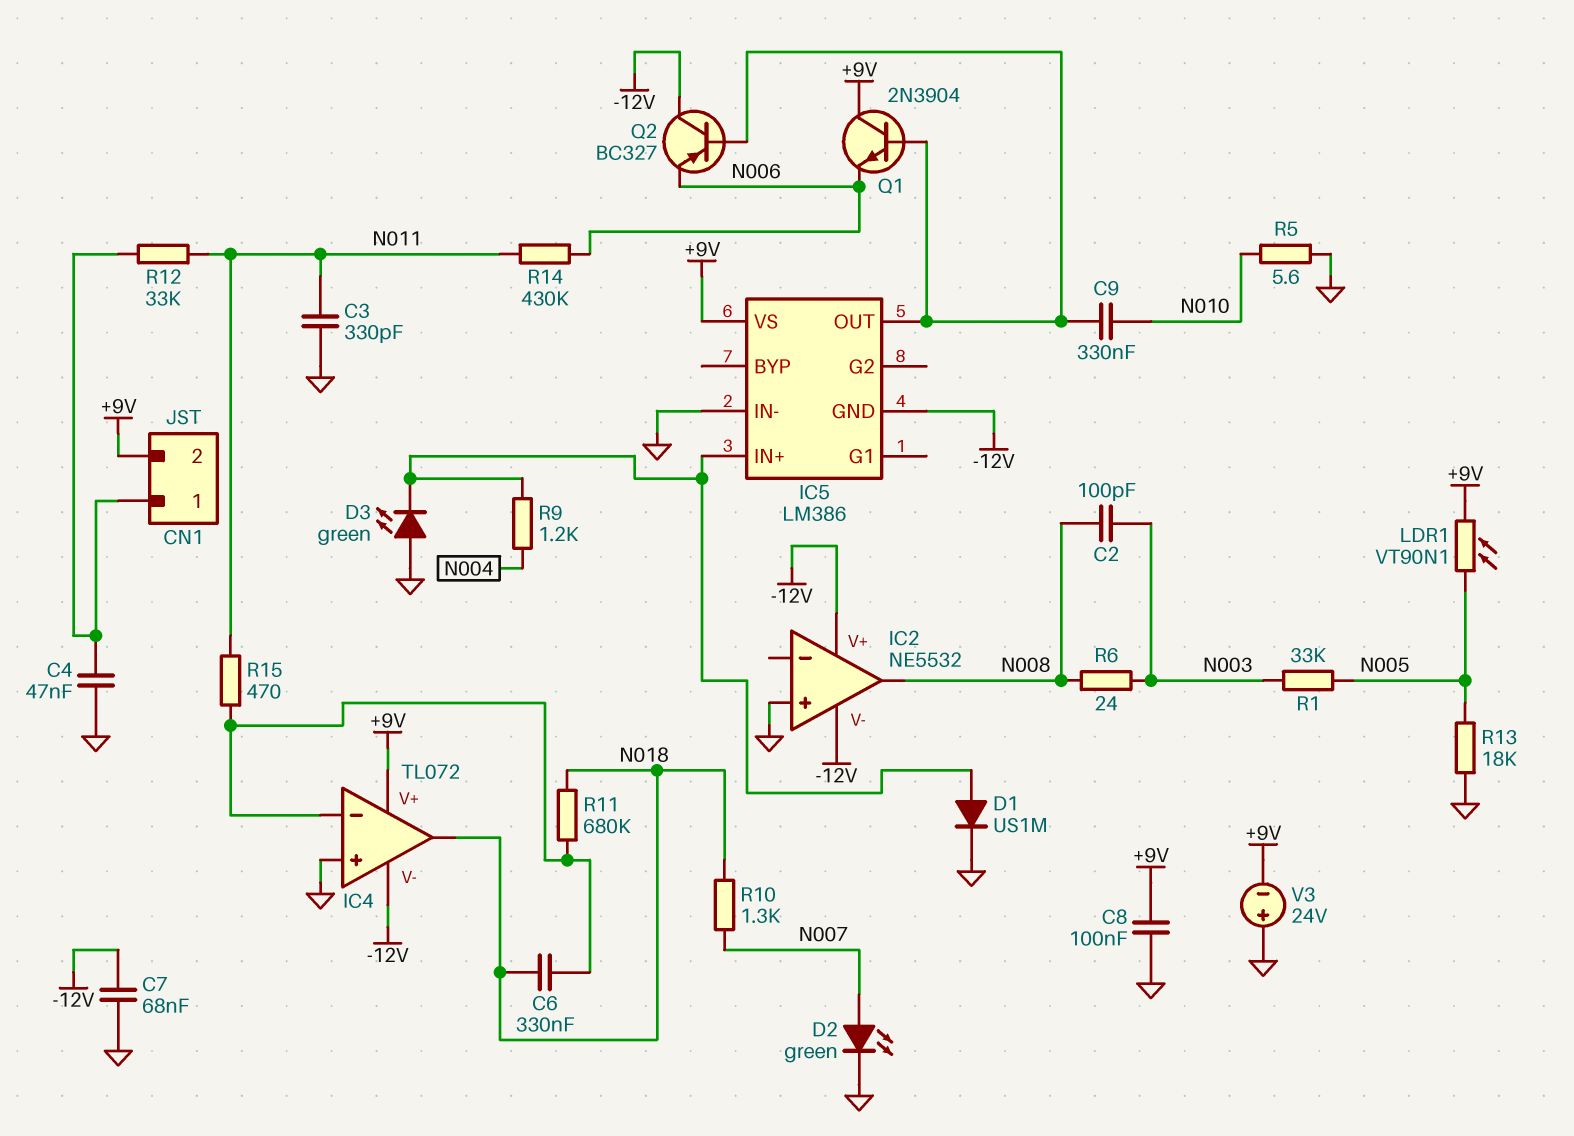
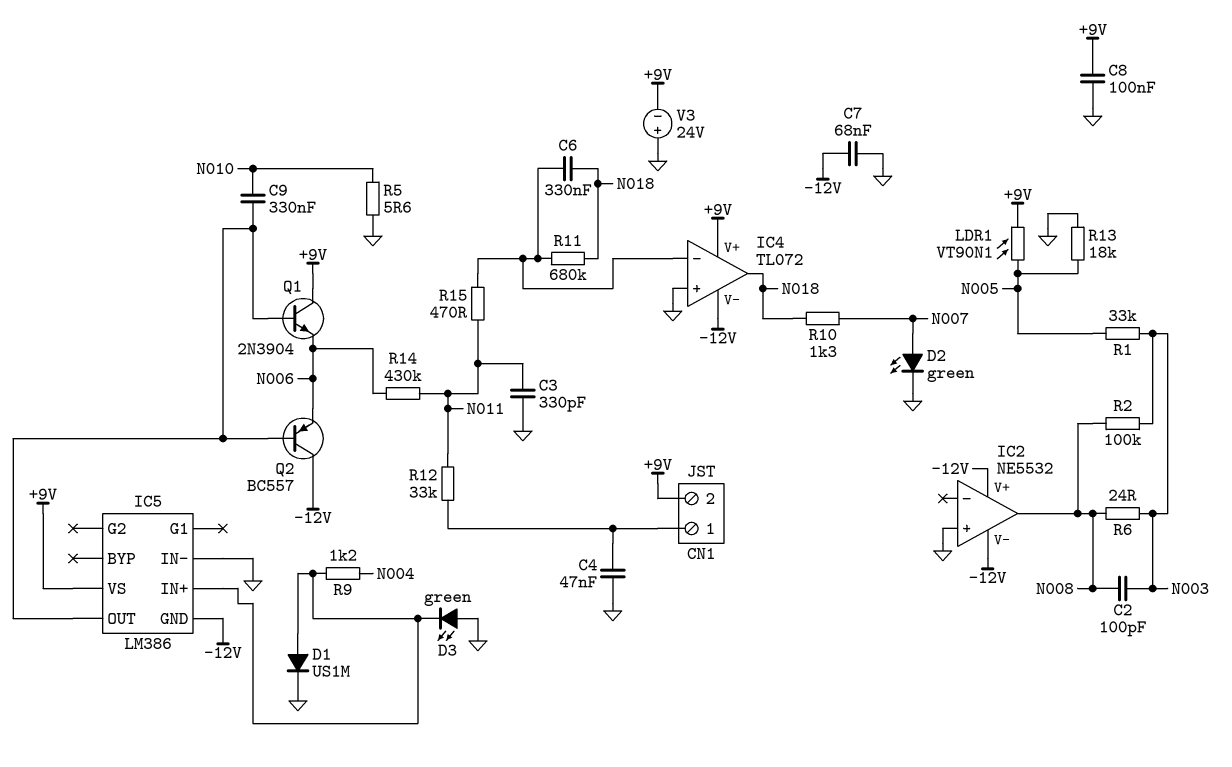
Q2: PNP BC327 (B IC5/OUT, C -12V, E N006) -> PNP BC557 (B IC5/OUT, C -12V, E N006)
R2: none -> 100k (N003, N008)

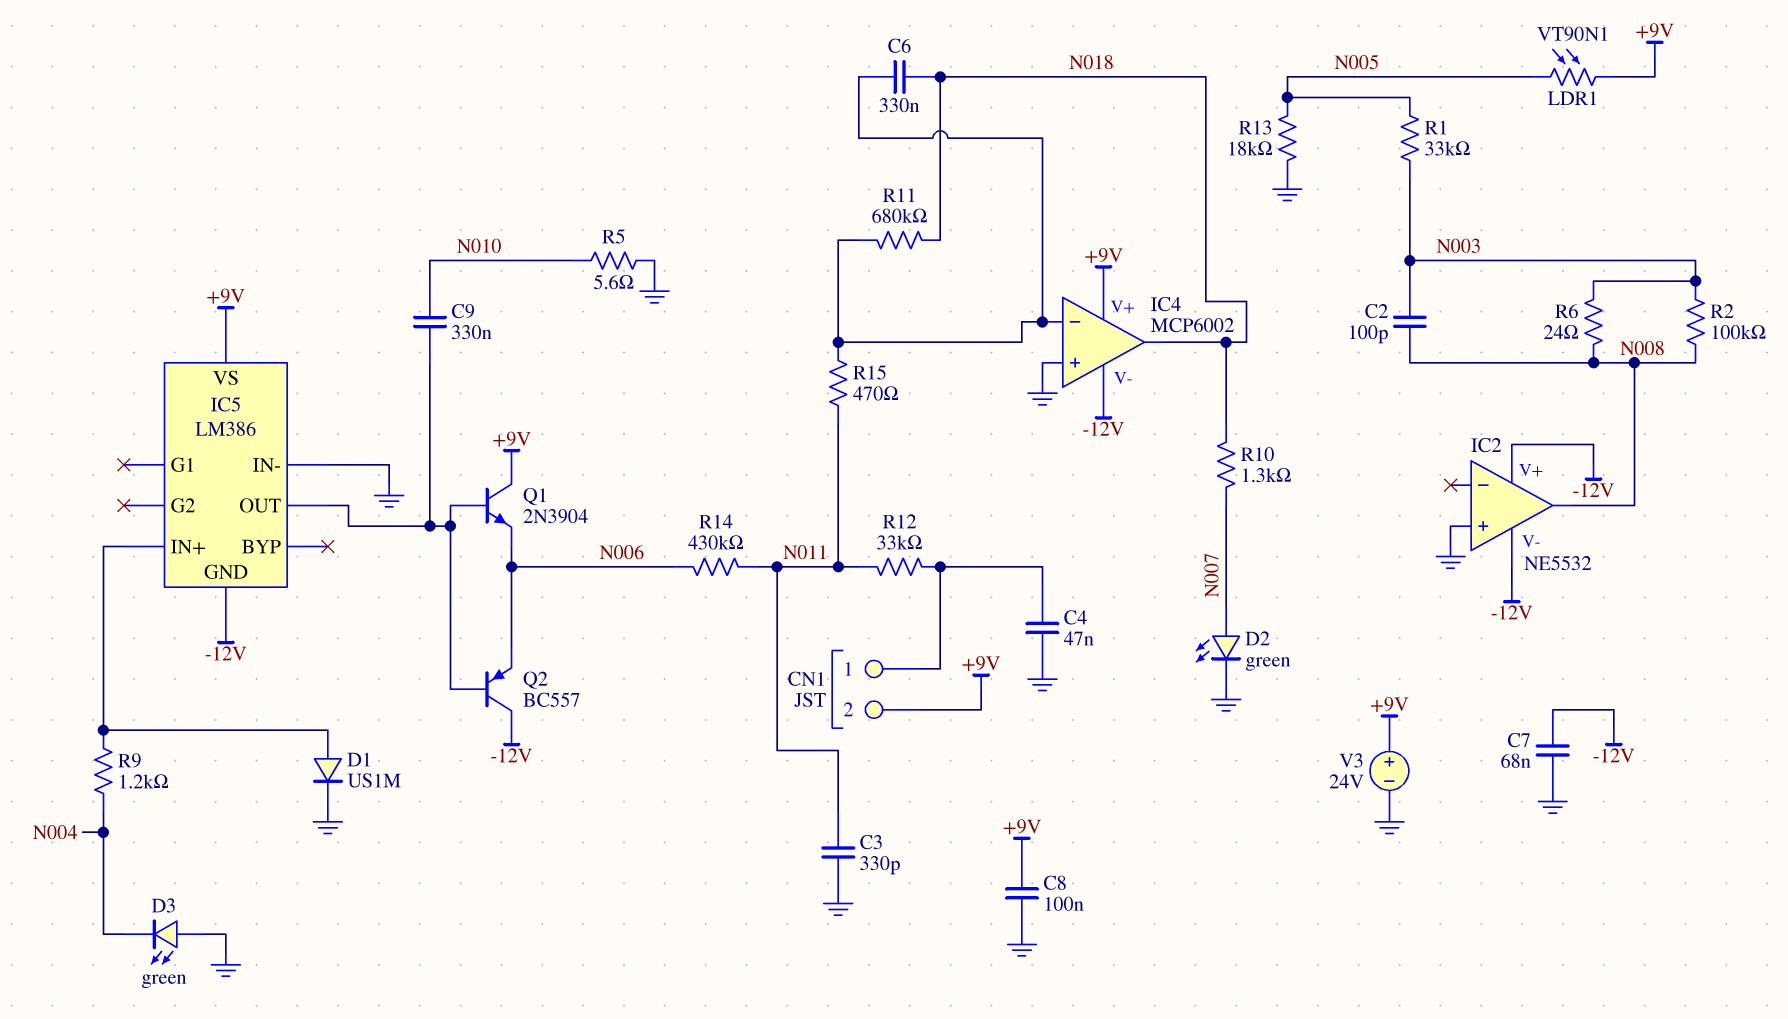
D3: LED green (A GND, K IC5/IN+) -> LED green (A GND, K N004)
IC4: TL072 -> MCP6002
V3: 24V (plus GND, minus +9V) -> 24V (plus +9V, minus GND)

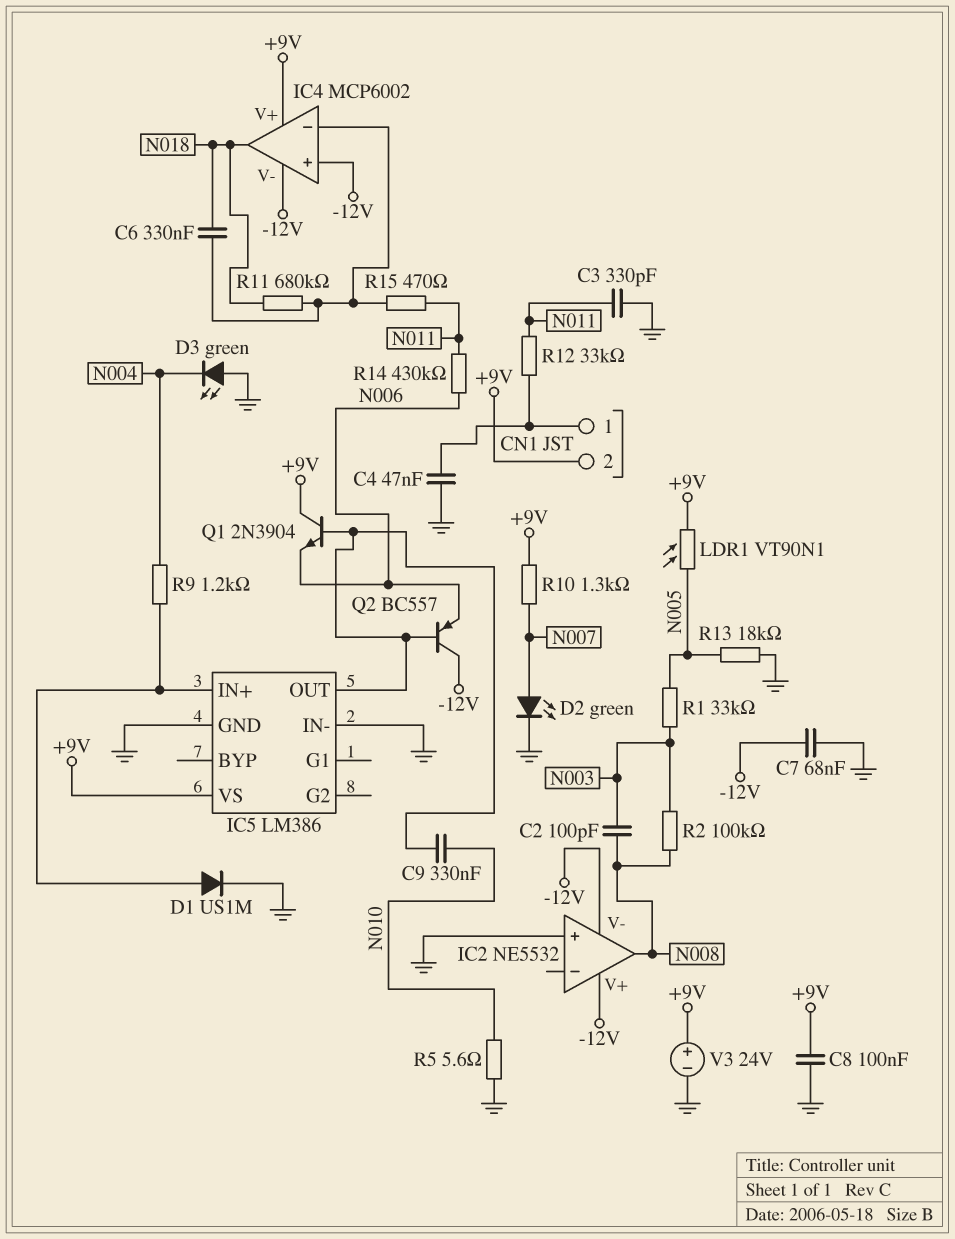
IC4 pin in+: GND -> -12V
IC5 pin GND: -12V -> GND
R6: 24 (N003, N008) -> none
R10: 1.3k (N007, N018) -> 1.3k (+9V, N007)

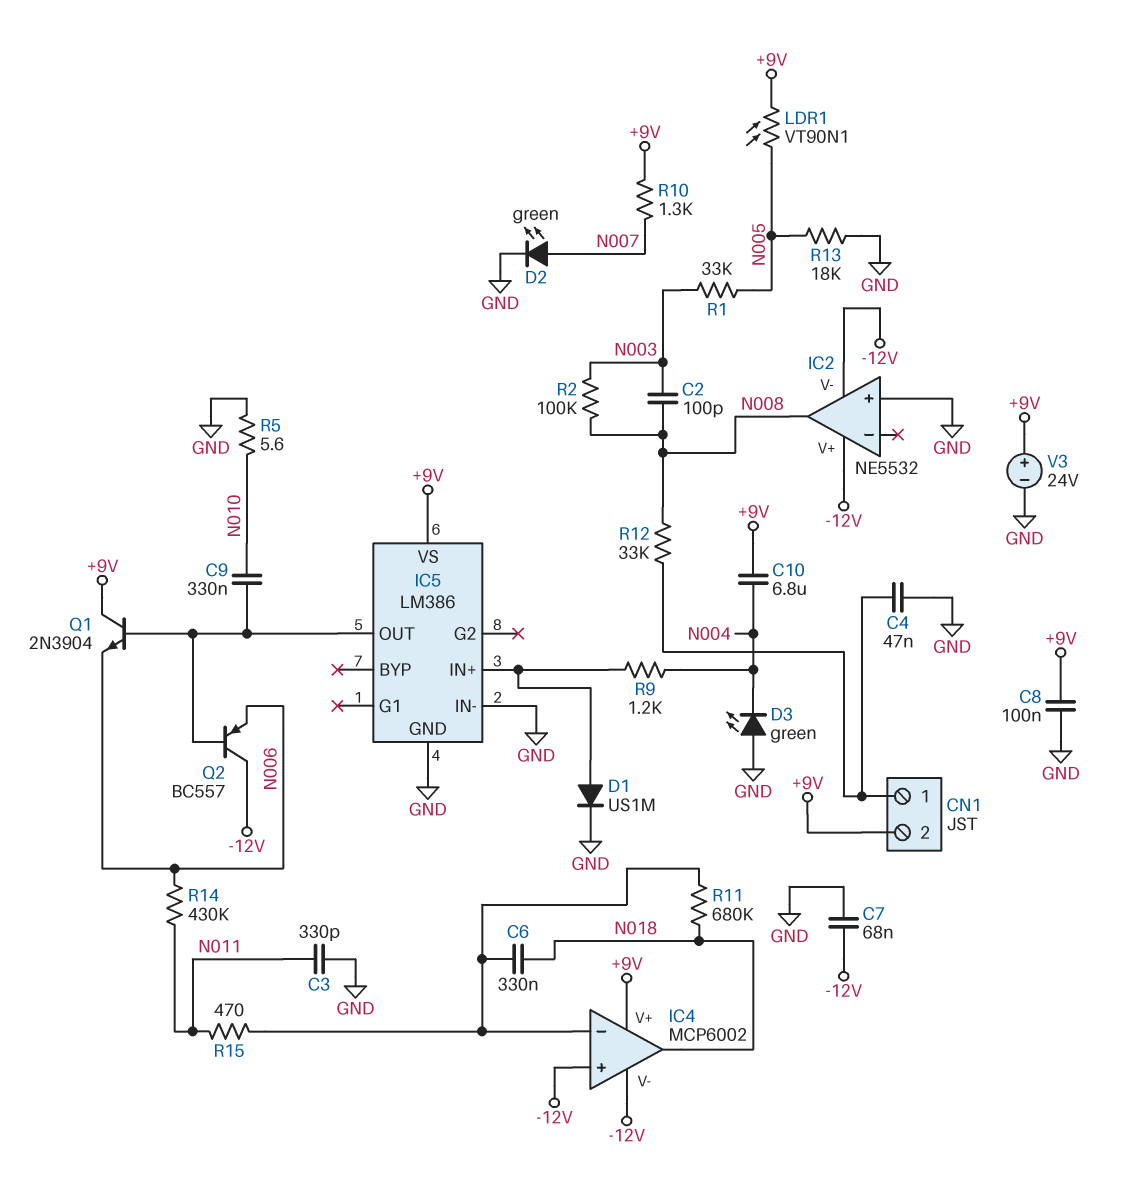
C10: none -> 6.8uF (+9V, N004)
R12: 33k (CN1/1, N011) -> 33k (CN1/1, N008)

